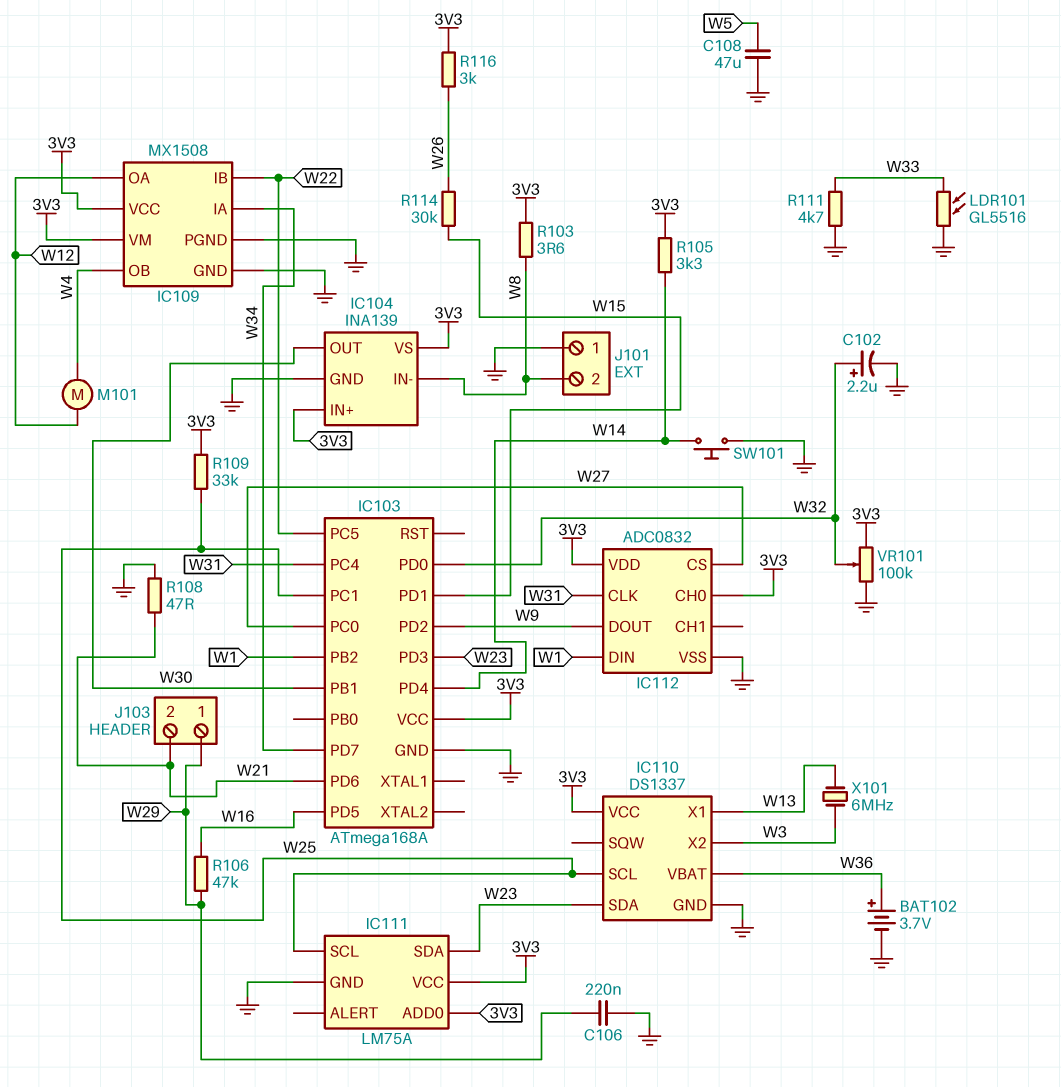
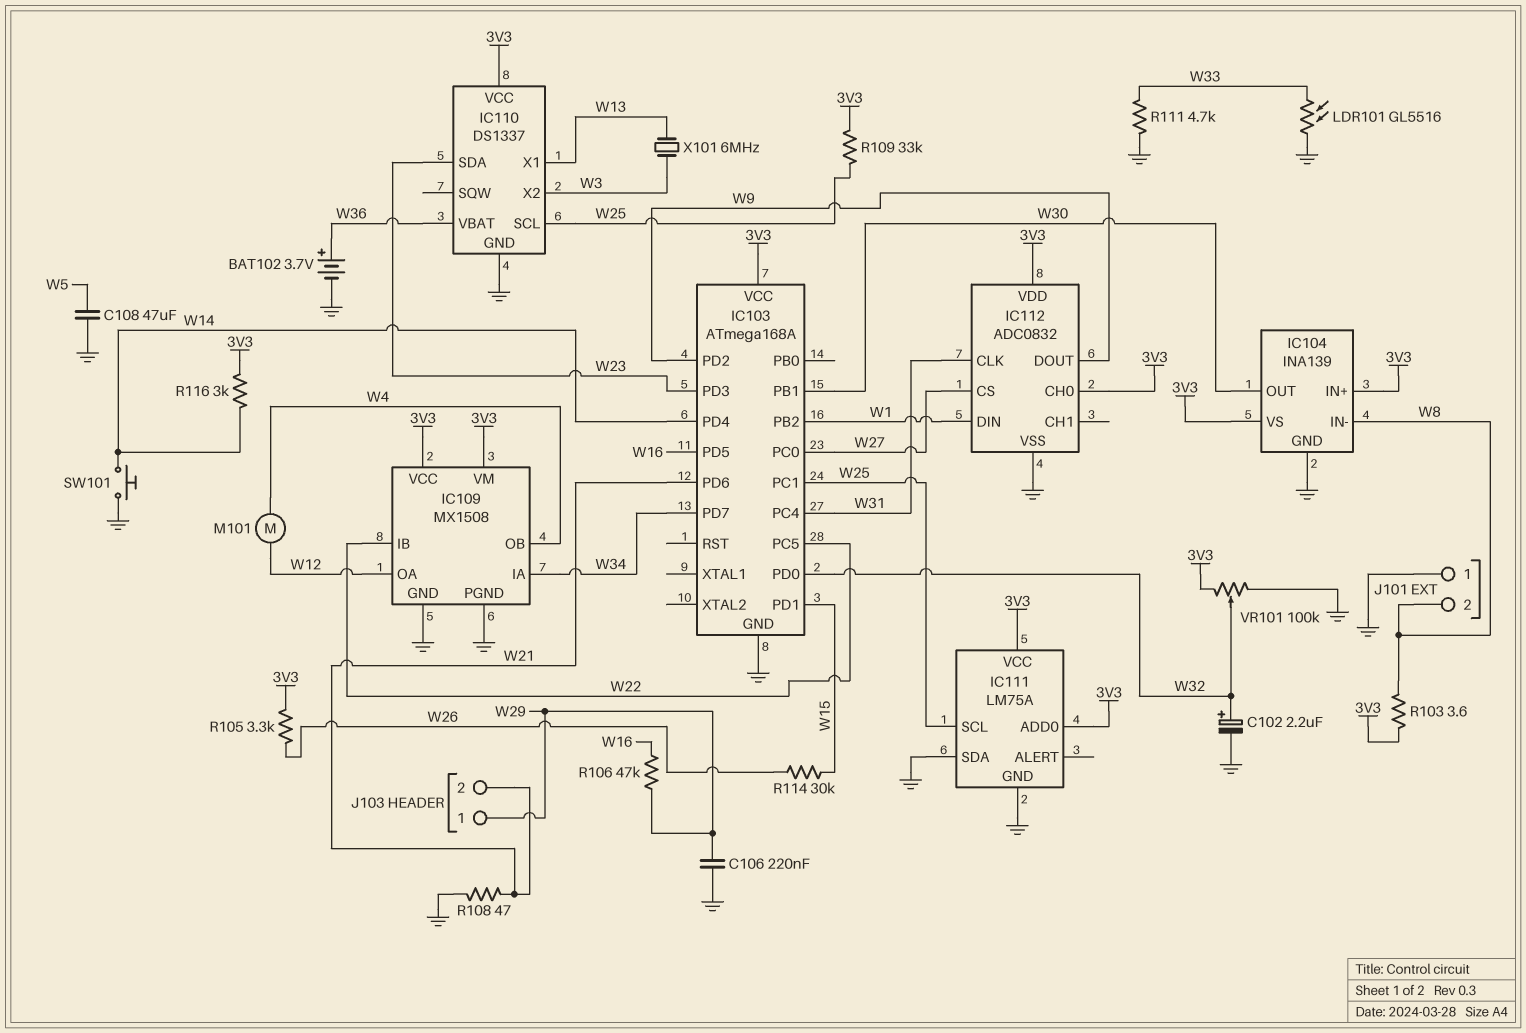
IC111 pin SDA: W23 -> GND
R105: 3.3k (3V3, W14) -> 3.3k (3V3, W26)
R116: 3k (3V3, W26) -> 3k (3V3, W14)

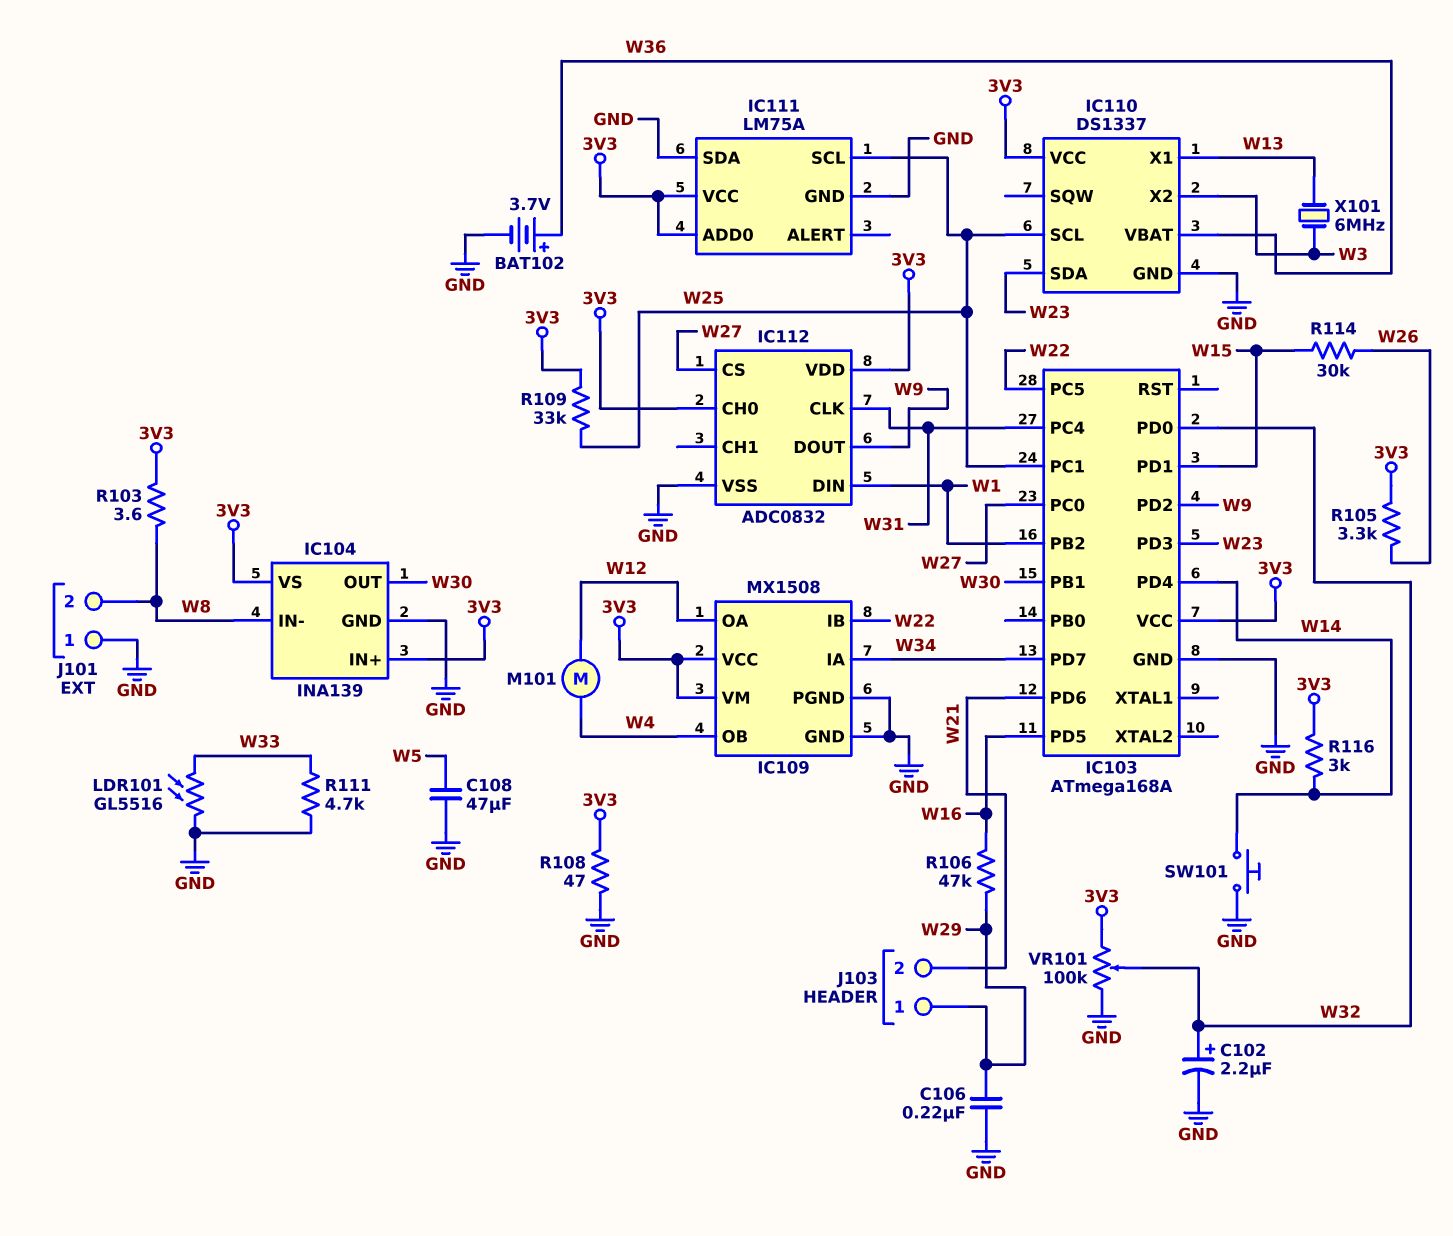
R108: 47 (GND, W21) -> 47 (3V3, GND)

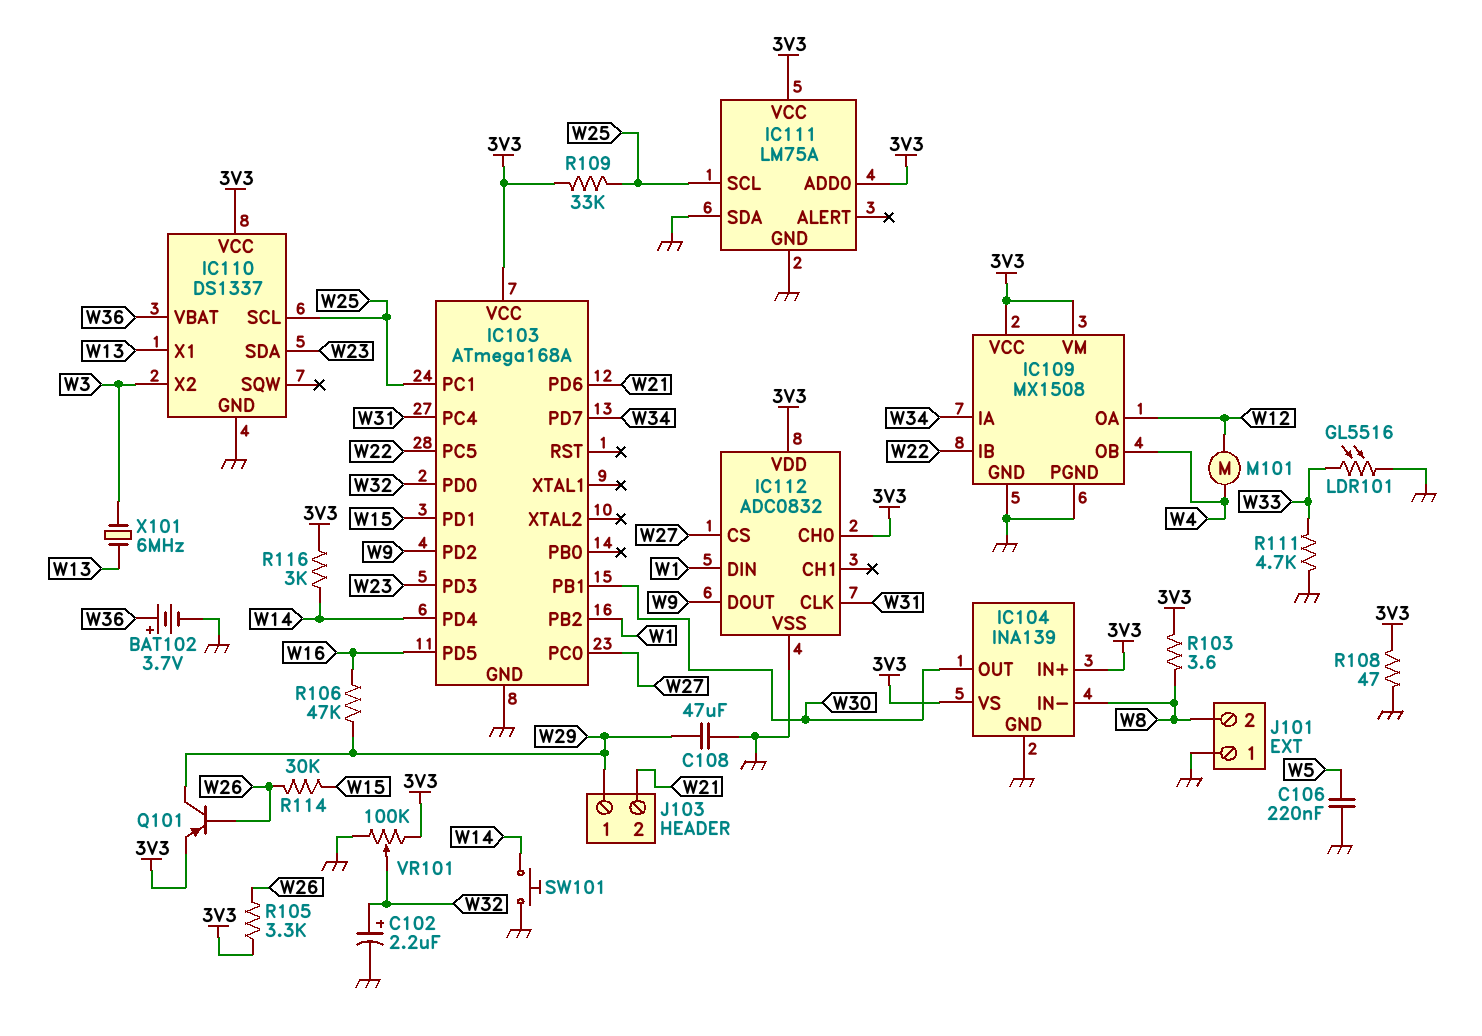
C106: 220nF (GND, W29) -> 220nF (GND, W5)
C108: 47uF (GND, W5) -> 47uF (GND, W29)
Q101: none -> PNP (B W26, C W29, E 3V3)

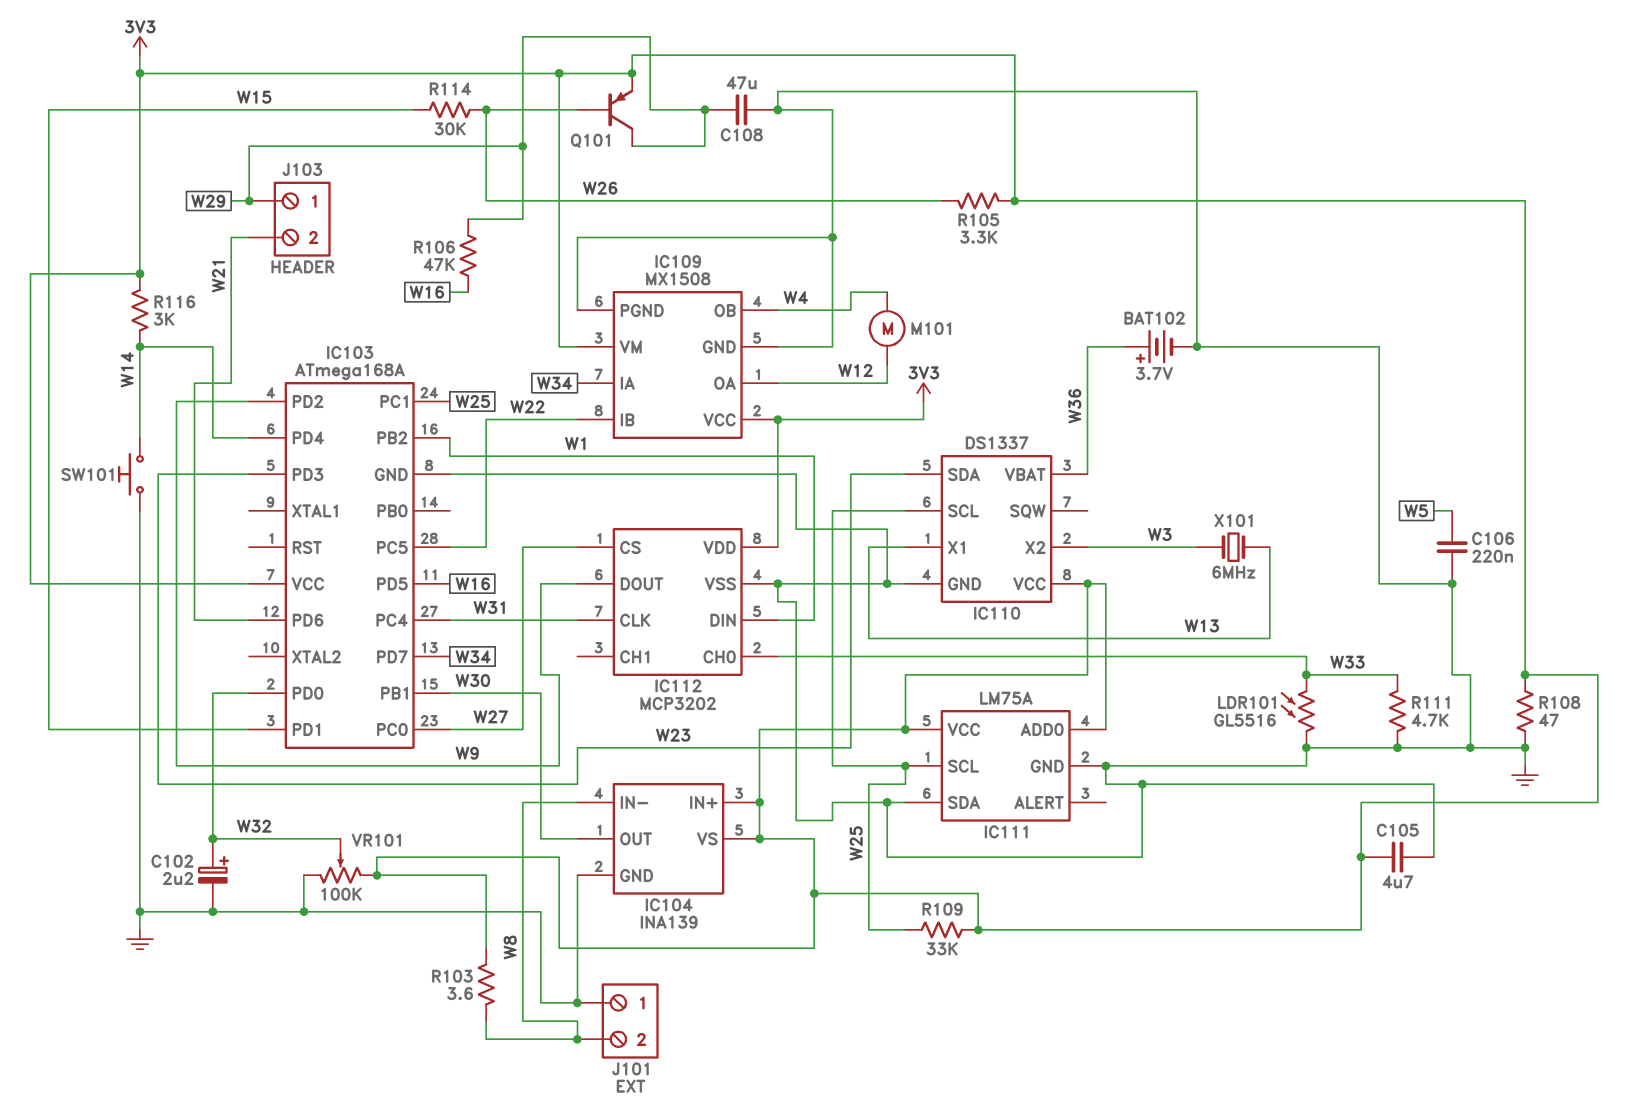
C105: none -> 4.7uF (3V3, GND)
IC112: ADC0832 -> MCP3202
IC112 pin CH0: 3V3 -> W33

